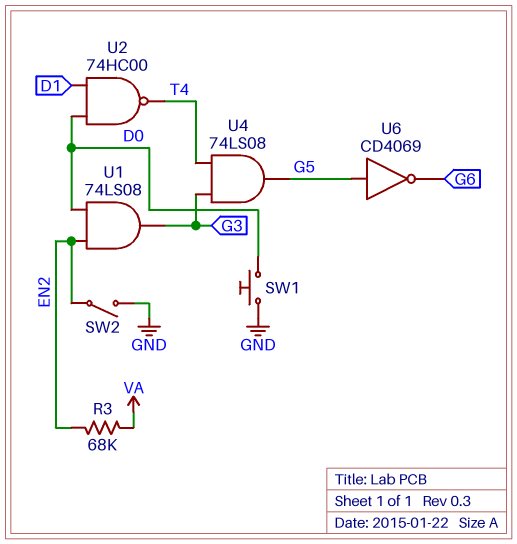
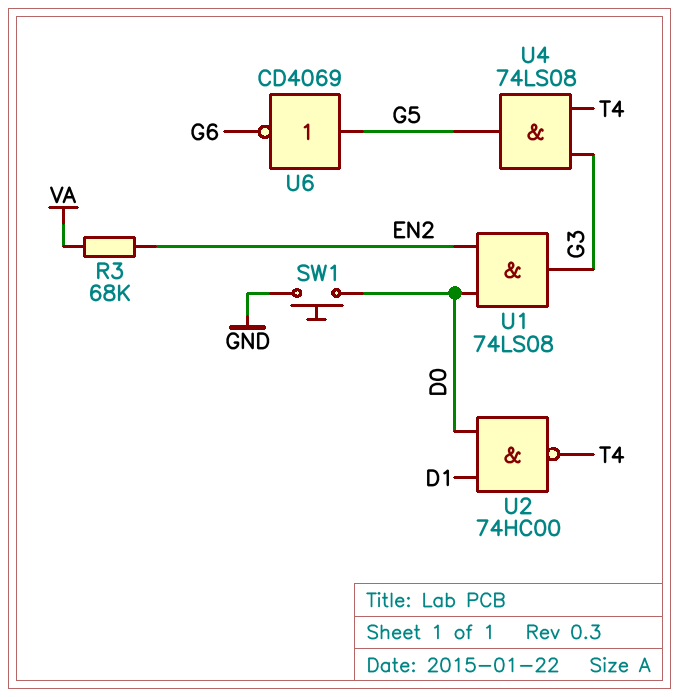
SW2: switch (EN2, GND) -> none

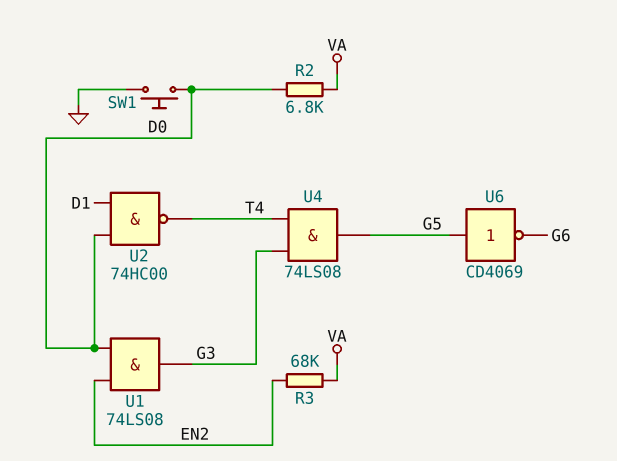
R2: none -> 6.8k (D0, VA)

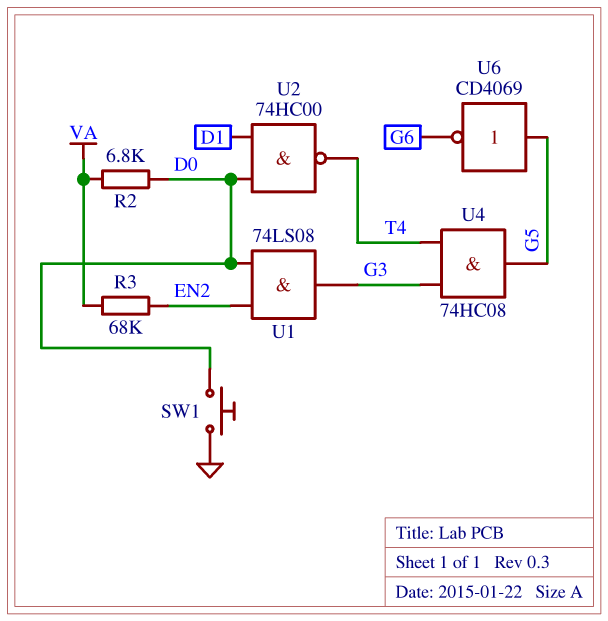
U4: AND 74LS08 (in G3, in T4, out G5) -> AND 74HC08 (in G3, in T4, out G5)

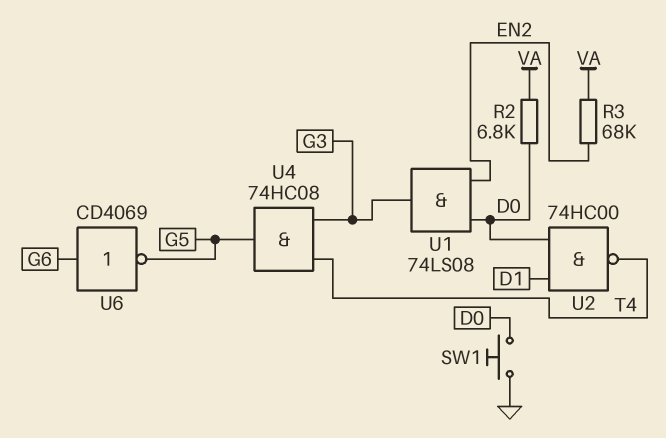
U6: NOT CD4069 (in G5, out G6) -> NOT CD4069 (in G6, out G5)

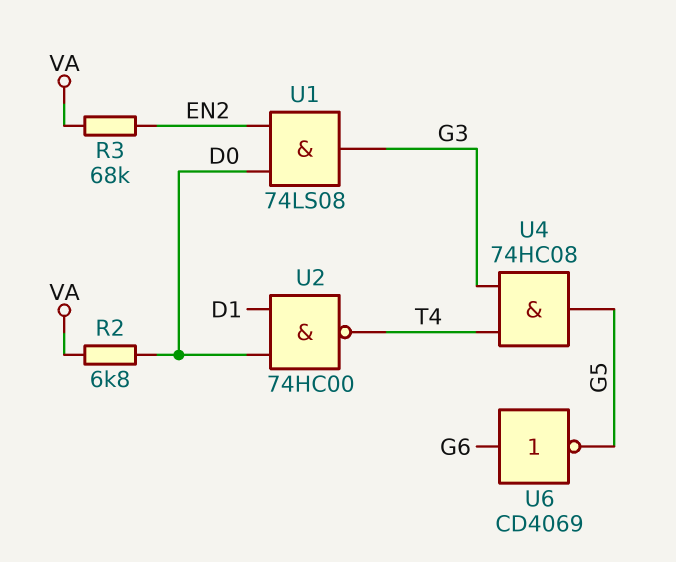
SW1: button (D0, GND) -> none

